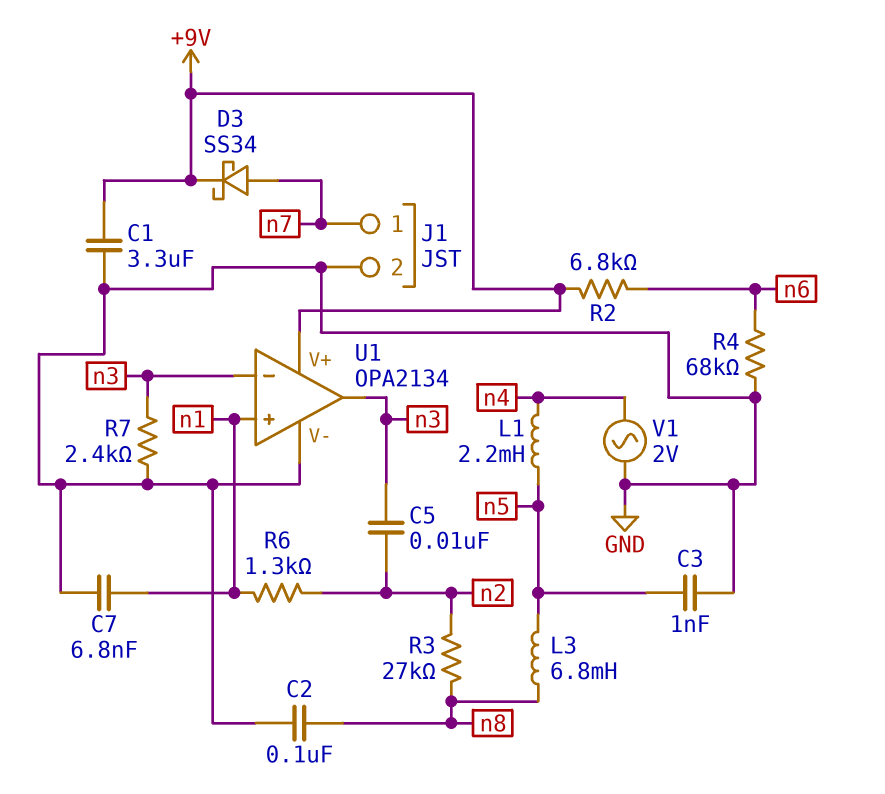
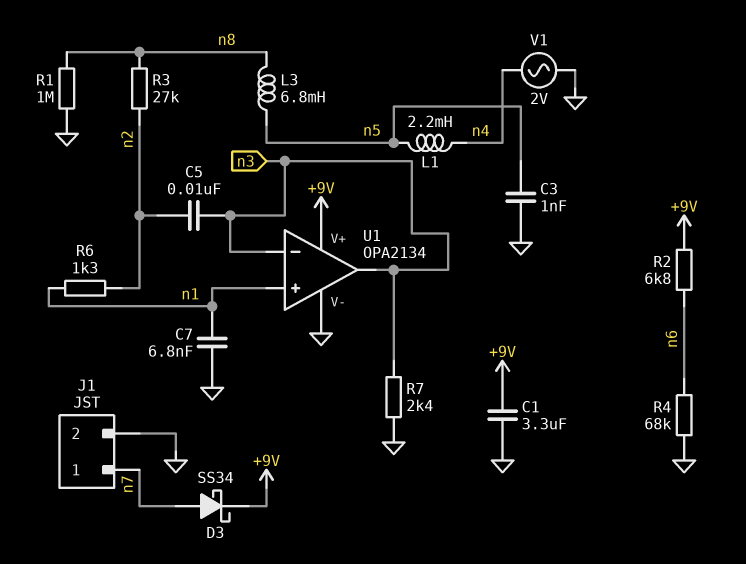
C2: 100nF (GND, n8) -> none
R1: none -> 1M (GND, n8)

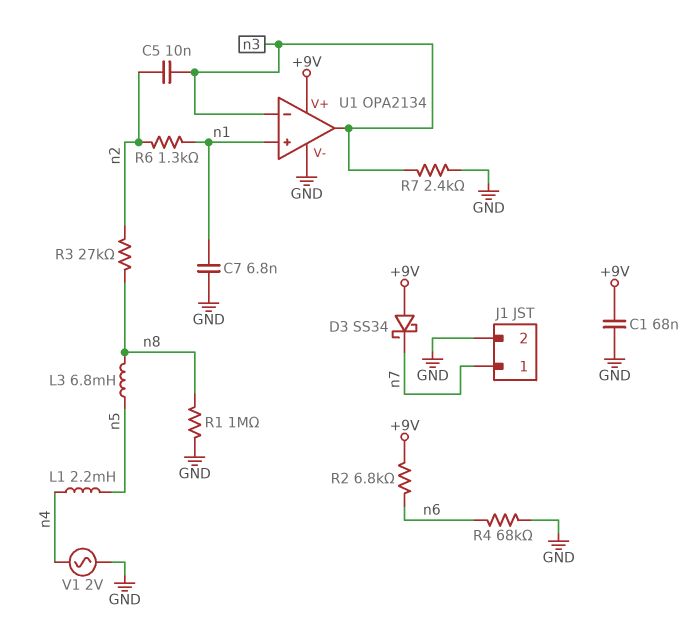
C1: 3.3uF (+9V, GND) -> 68nF (+9V, GND)
C3: 1nF (GND, n5) -> none
D3: schottky SS34 (A n7, K +9V) -> schottky SS34 (A +9V, K n7)

